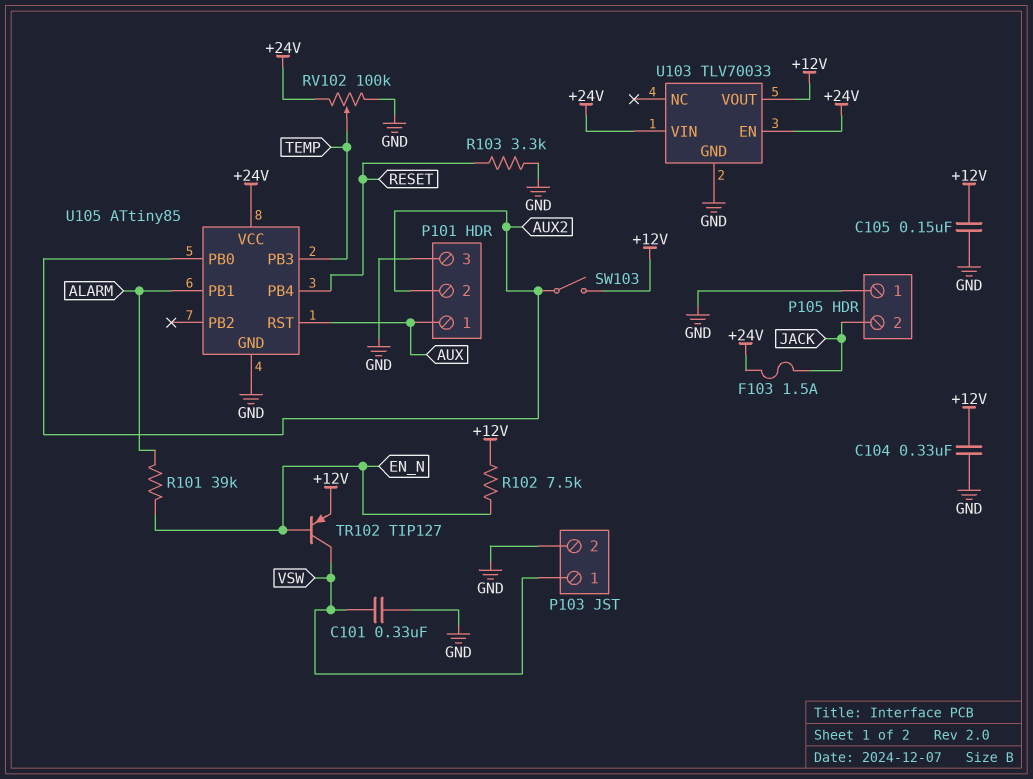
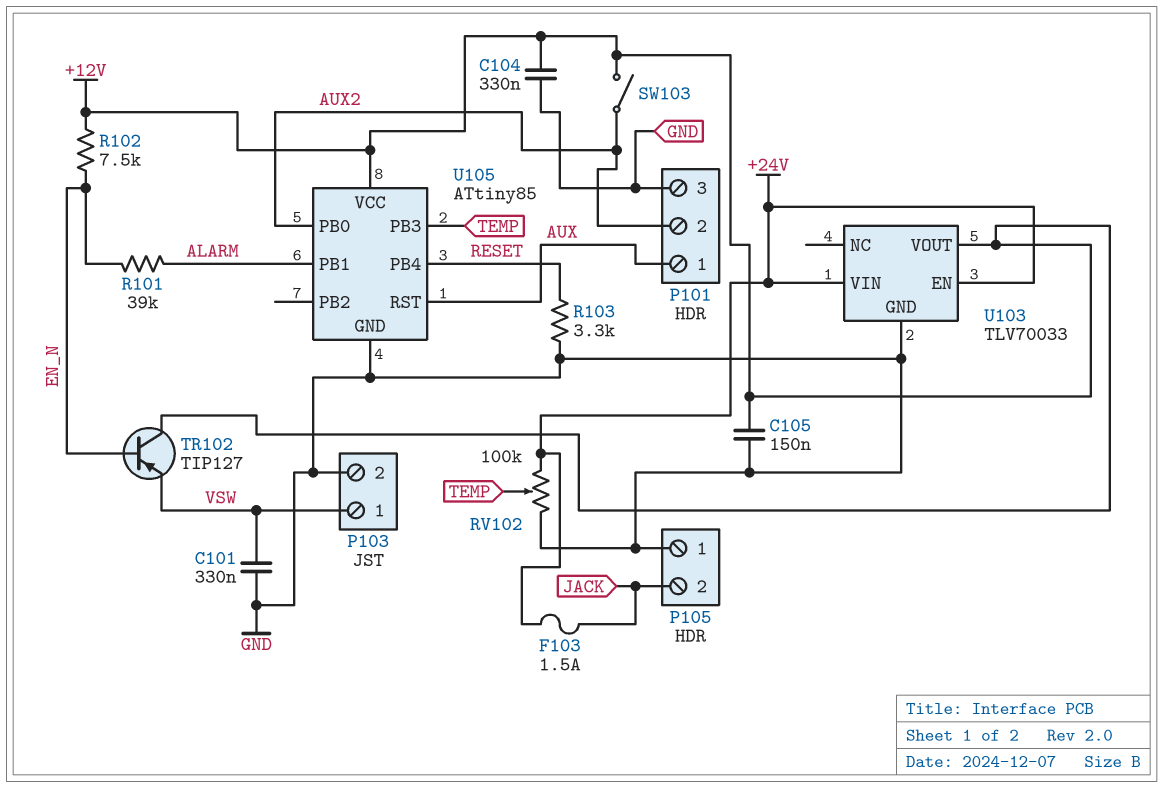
TR102: PNP TIP127 (B EN_N, C VSW, E +12V) -> PNP TIP127 (B EN_N, C +12V, E VSW)
U105 pin VCC: +24V -> +12V

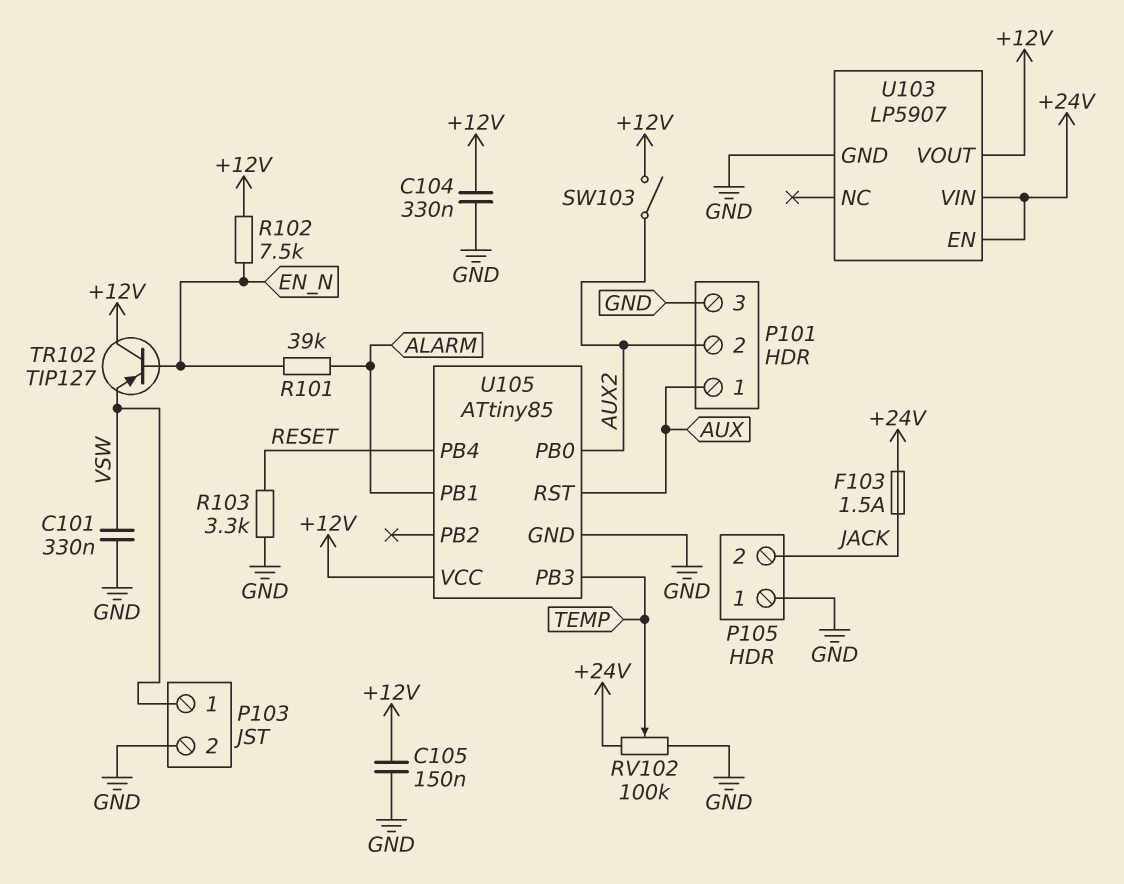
U103: TLV70033 -> LP5907

